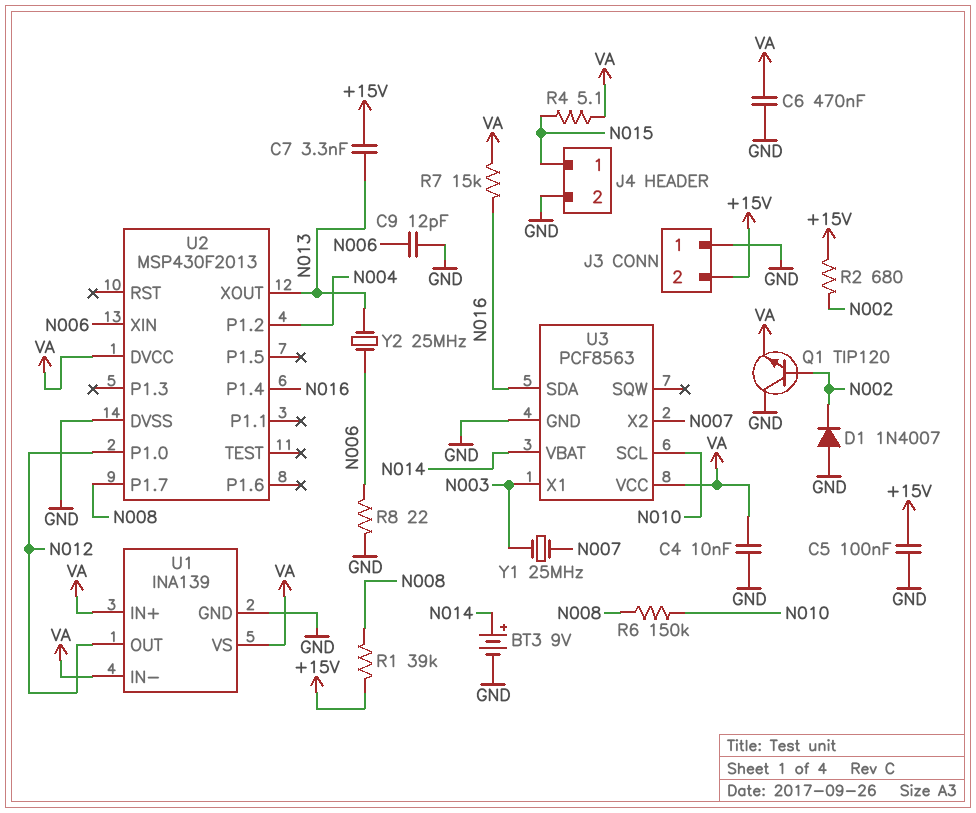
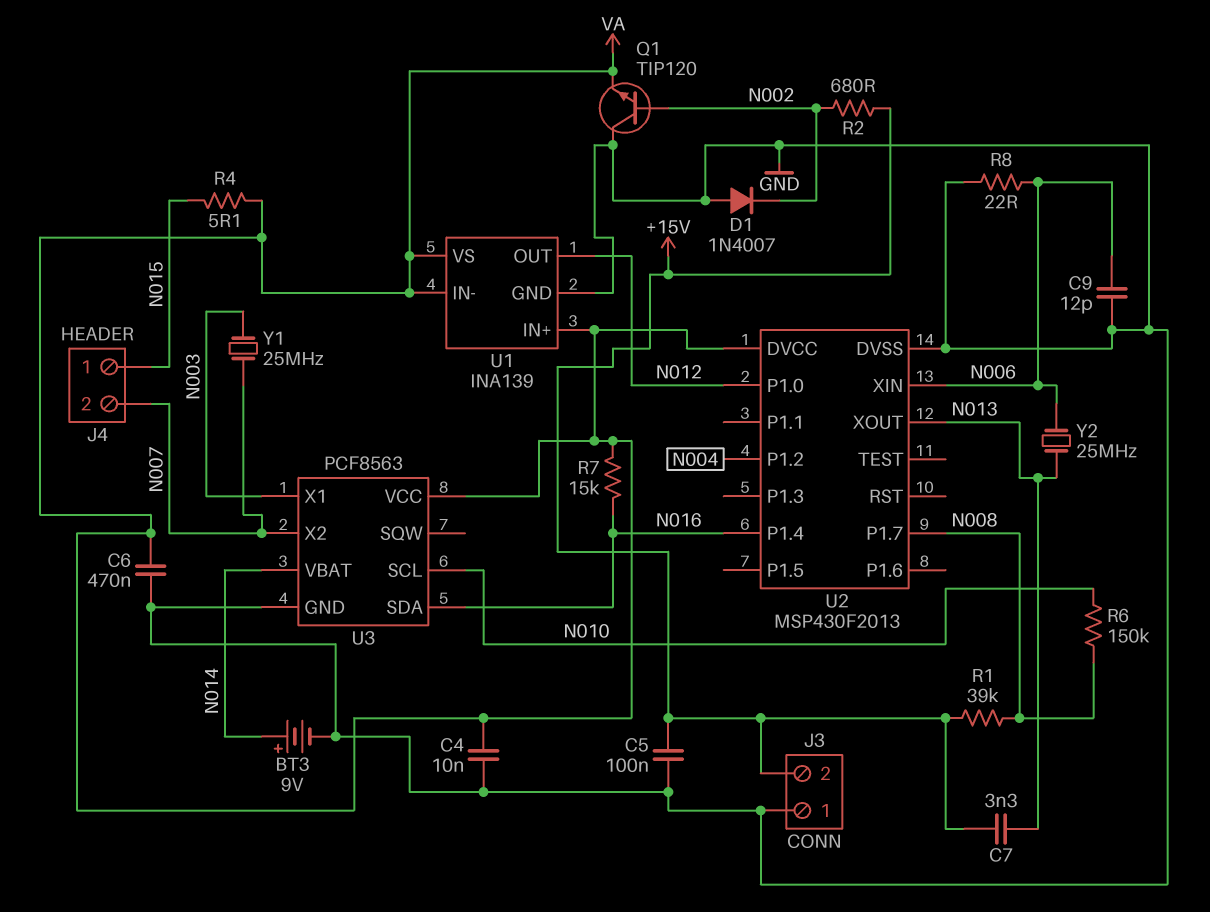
J4 pin 2: GND -> N007

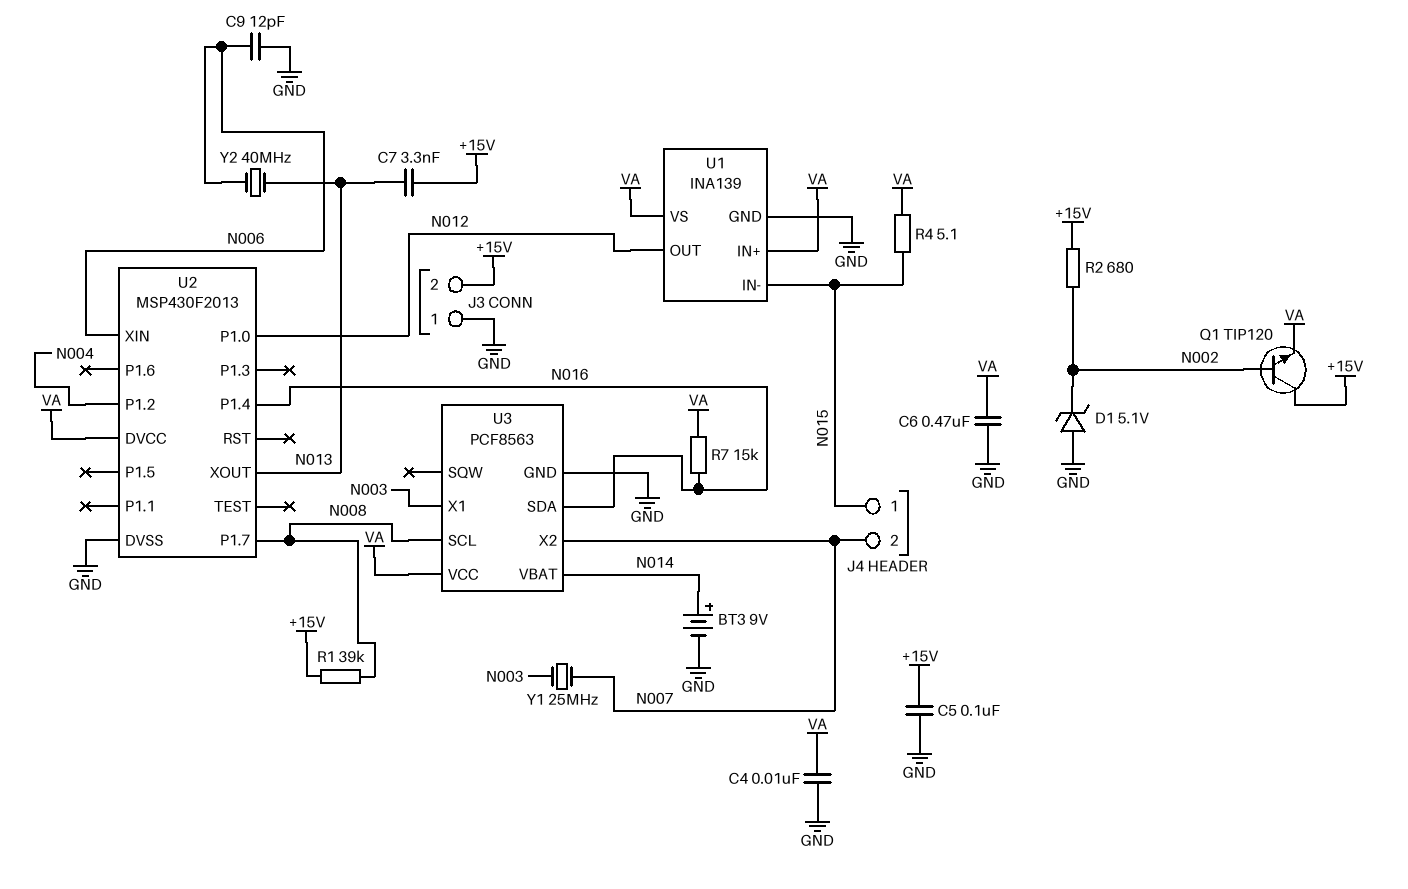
D1: diode 1N4007 (A GND, K N002) -> zener 5.1V (A GND, K N002)
Q1: NPN TIP120 (B N002, C GND, E VA) -> NPN TIP120 (B N002, C +15V, E VA)
R6: 150k (N008, N010) -> none
R8: 22 (GND, N006) -> none
U1 pin IN-: VA -> N015
U3 pin SCL: N010 -> N008
Y2: 25MHz (N006, N013) -> 40MHz (N006, N013)

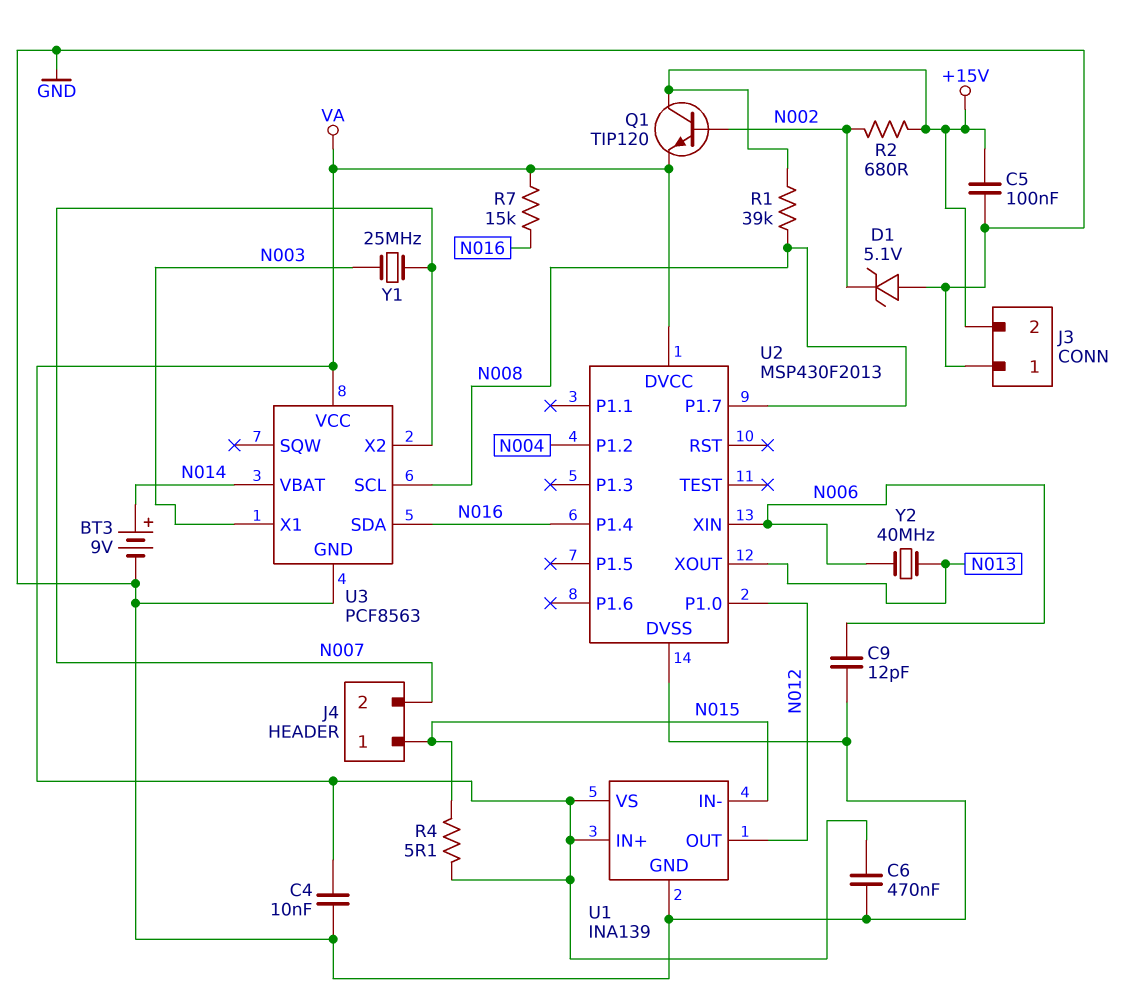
C7: 3.3nF (+15V, N013) -> none

